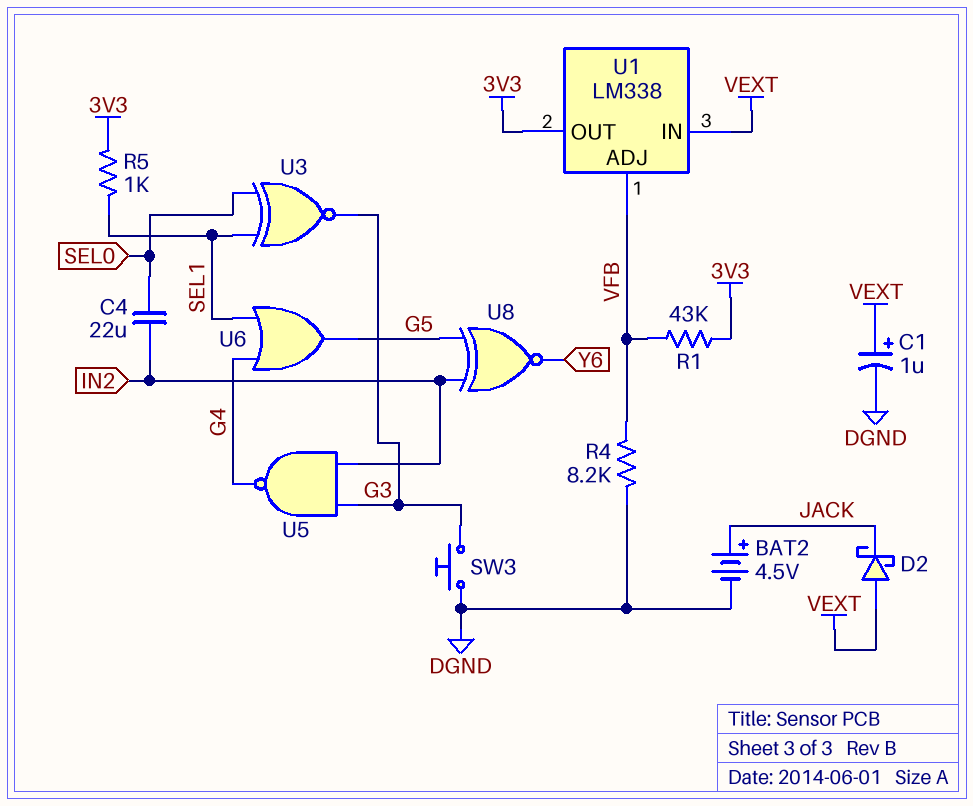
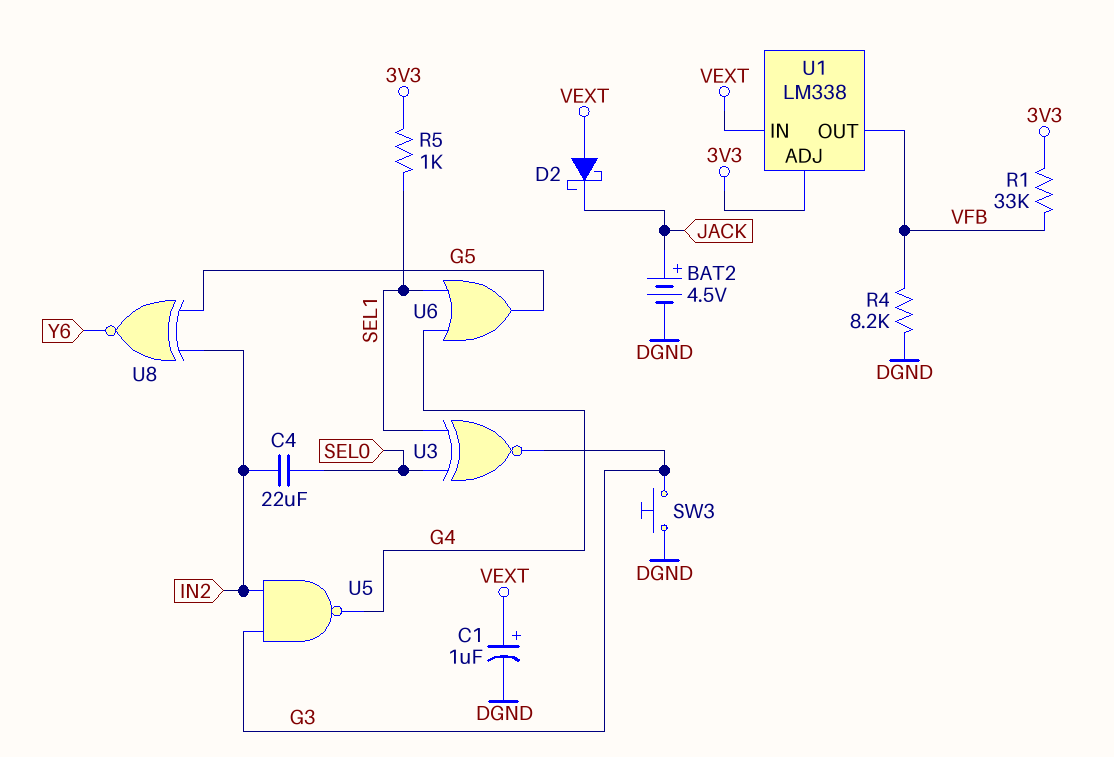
R1: 43k (3V3, VFB) -> 33k (3V3, VFB)
U1 pin ADJ: VFB -> 3V3
U1 pin OUT: 3V3 -> VFB

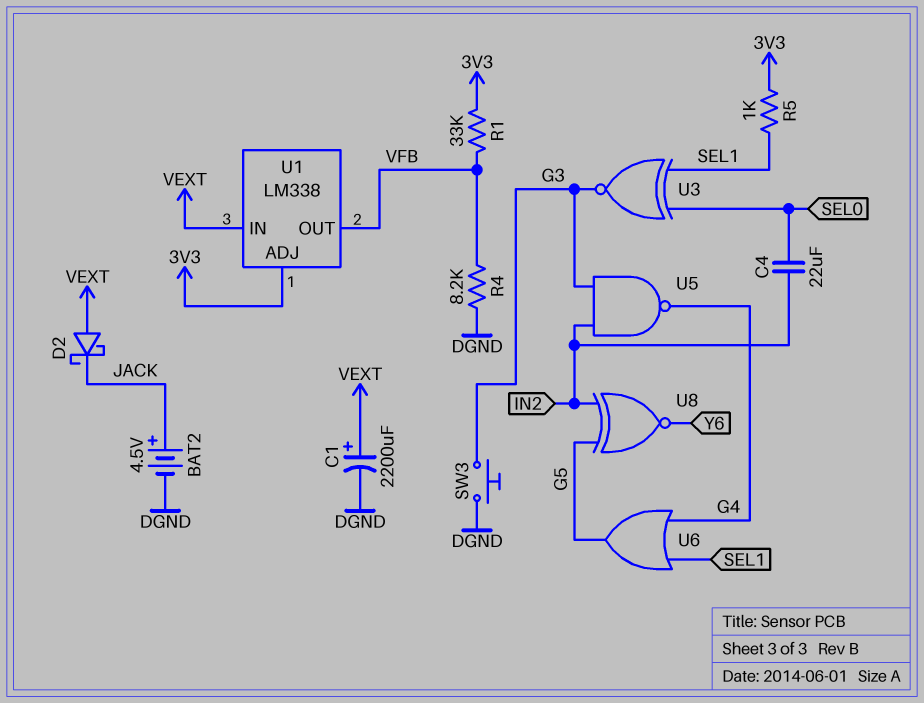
C1: 1uF (plus VEXT, minus DGND) -> 2200uF (plus VEXT, minus DGND)

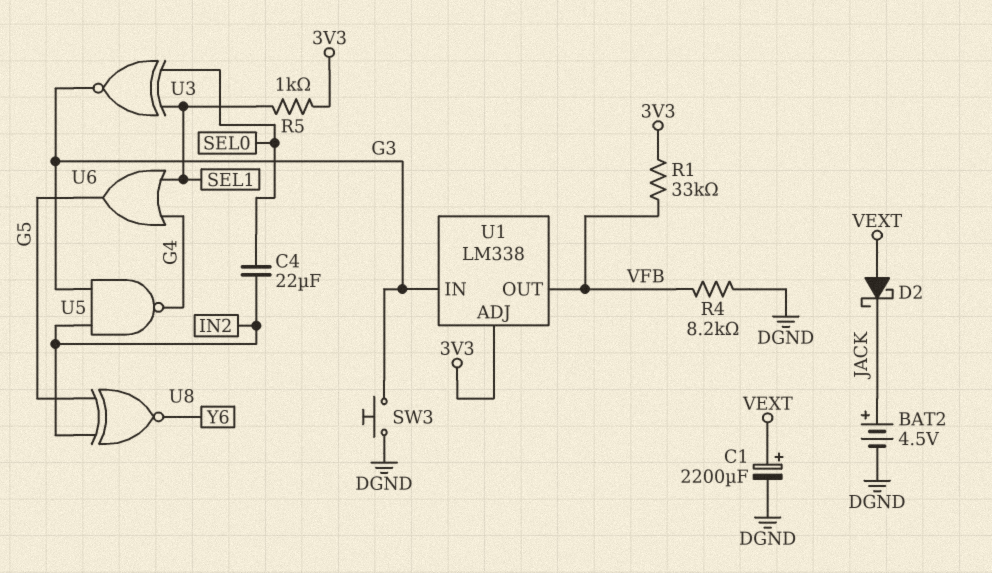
U1 pin IN: VEXT -> G3

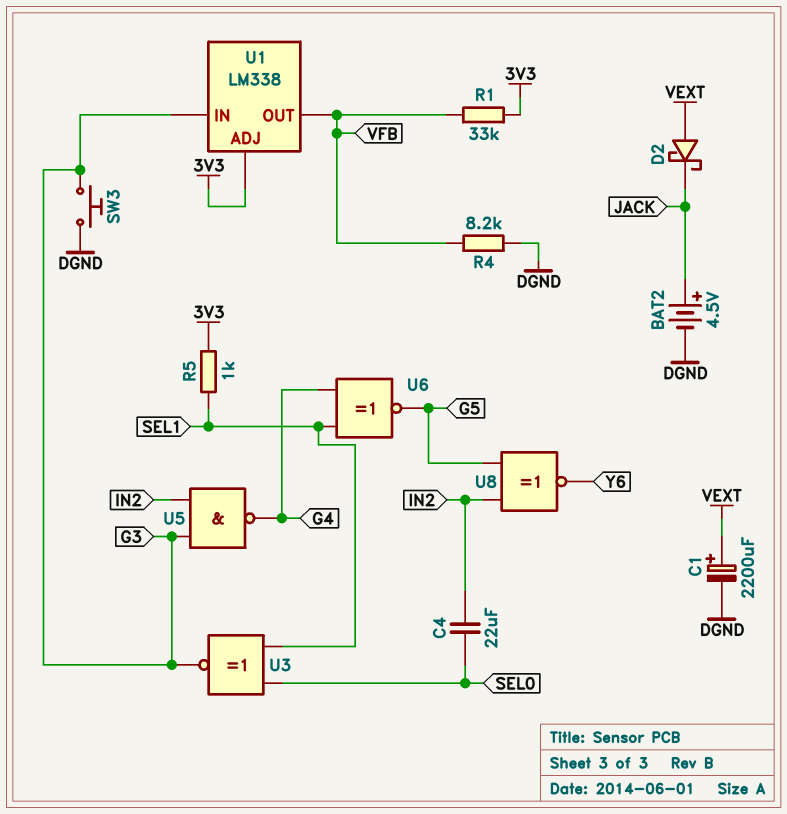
U6: OR (in G4, in SEL1, out G5) -> XNOR (in G4, in SEL1, out G5)

